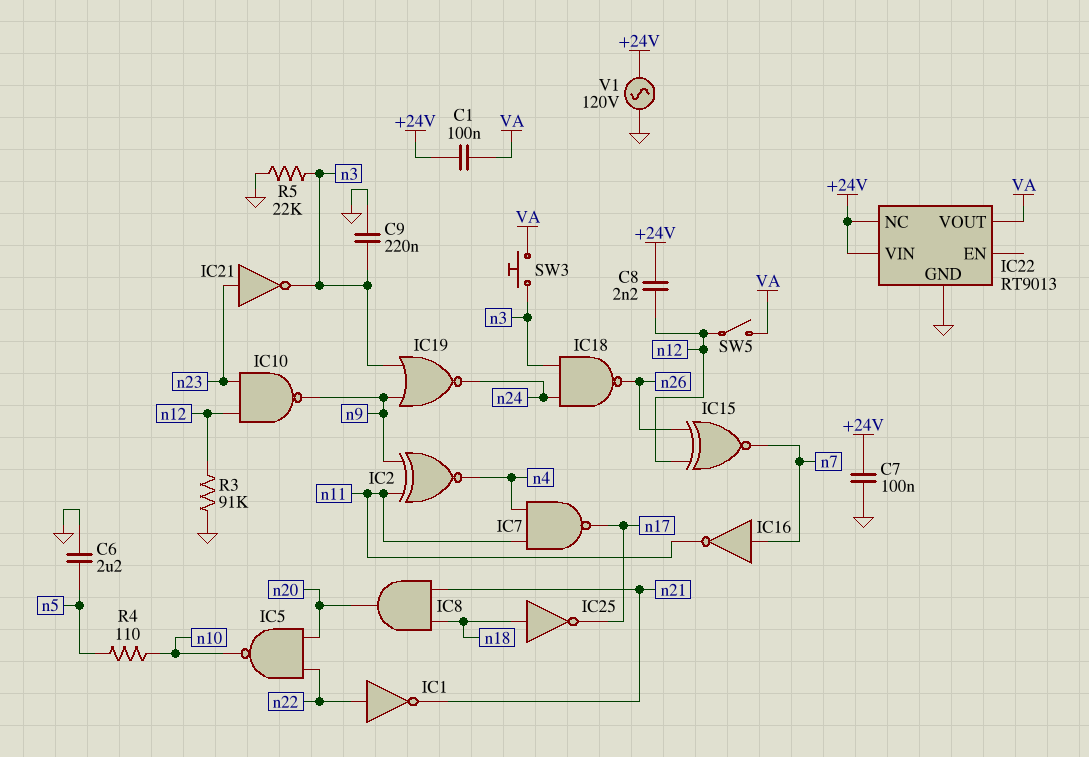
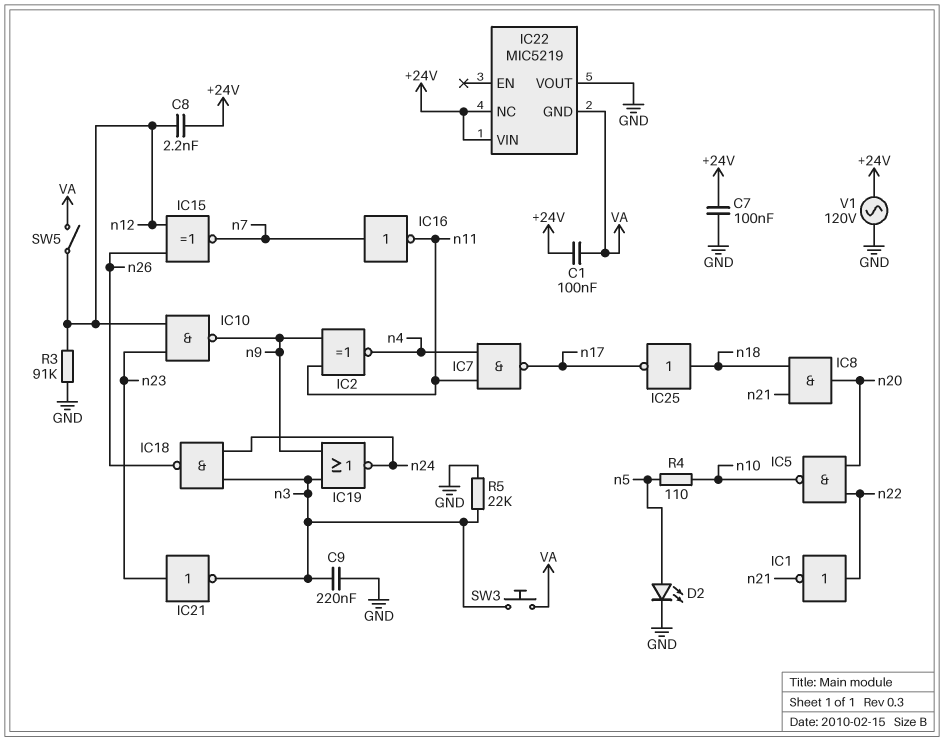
C6: 2.2uF (GND, n5) -> none
D2: none -> LED (A n5, K GND)
IC22: RT9013 -> MIC5219
IC22 pin GND: GND -> VA
IC22 pin VOUT: VA -> GND

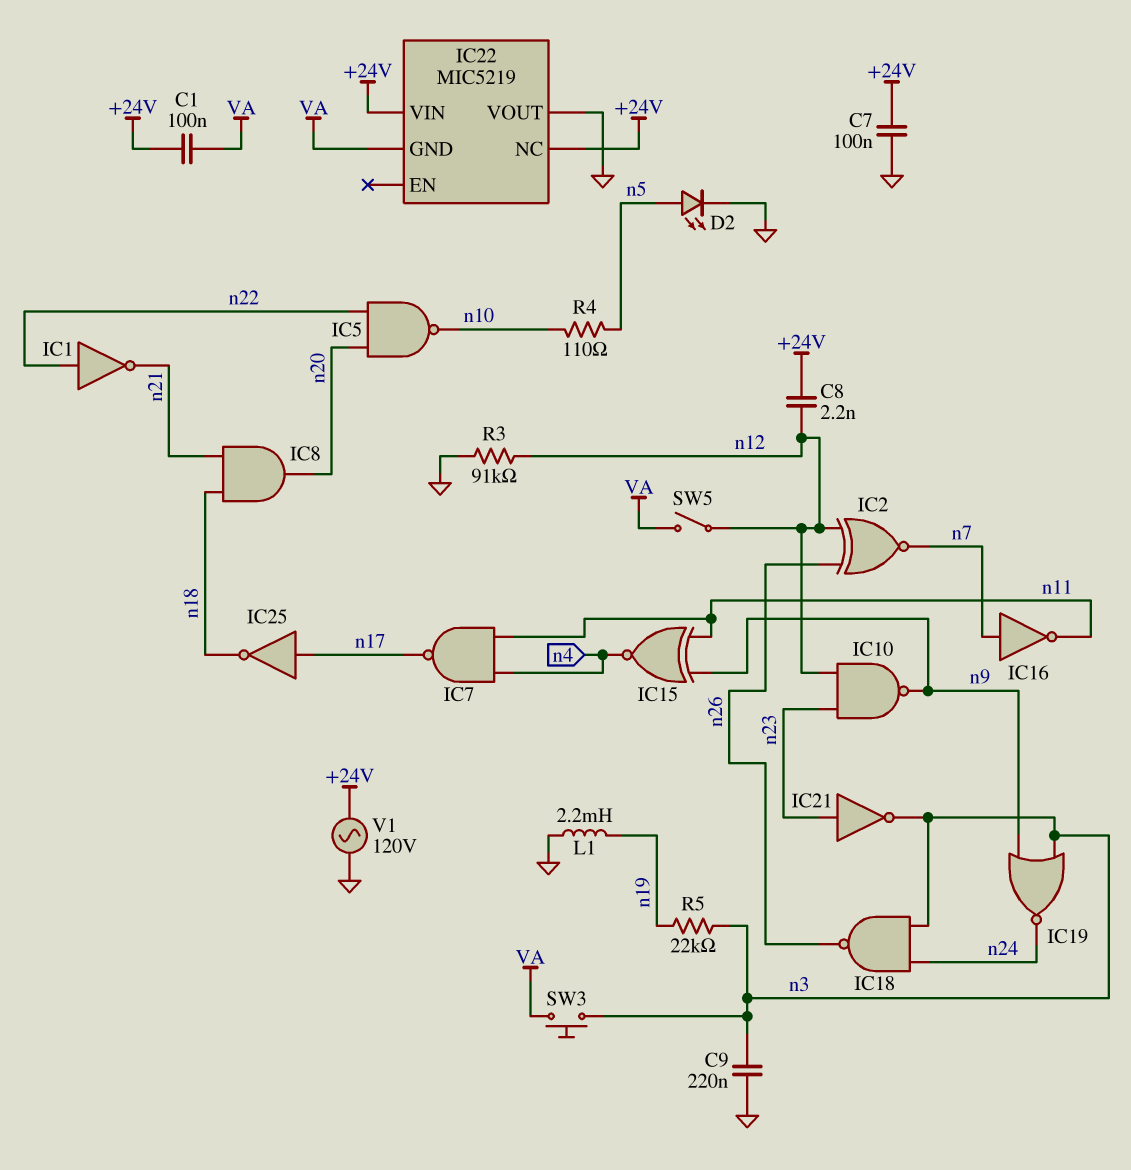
IC2: XNOR (in n9, in n11, out n4) -> XNOR (in n12, in n26, out n7)
IC15: XNOR (in n12, in n26, out n7) -> XNOR (in n9, in n11, out n4)
IC25: NOT (in n18, out n17) -> NOT (in n17, out n18)
L1: none -> 2.2mH (GND, n19)
R5: 22k (GND, n3) -> 22k (n3, n19)

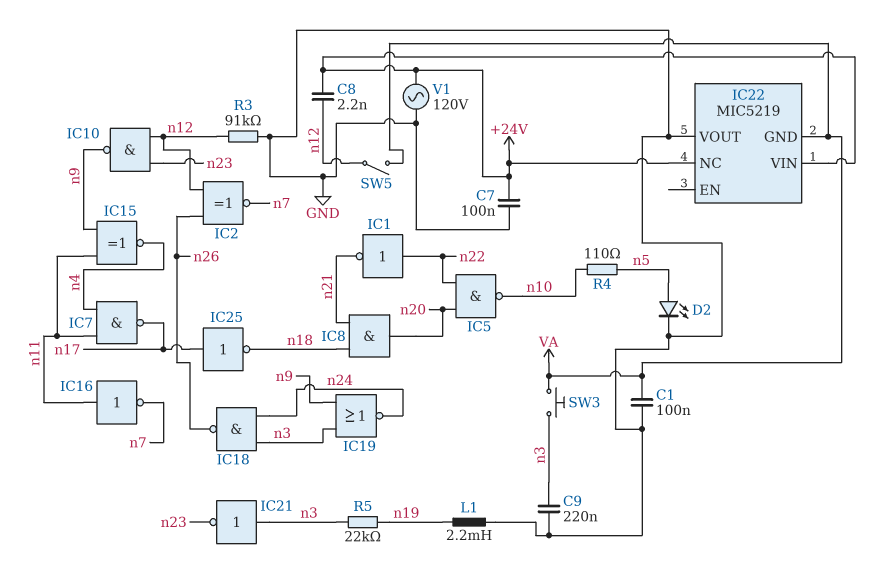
C1: 100nF (+24V, VA) -> 100nF (GND, VA)
IC16: NOT (in n7, out n11) -> NOT (in n11, out n7)
IC21: NOT (in n23, out n3) -> NOT (in n3, out n23)

